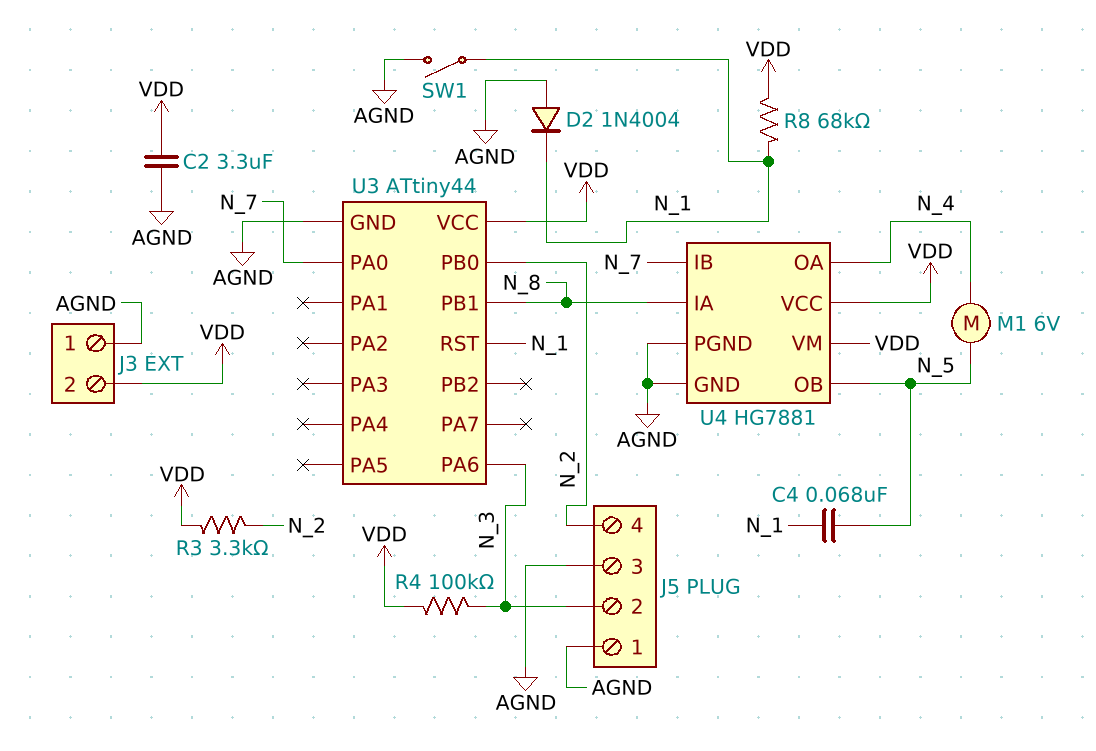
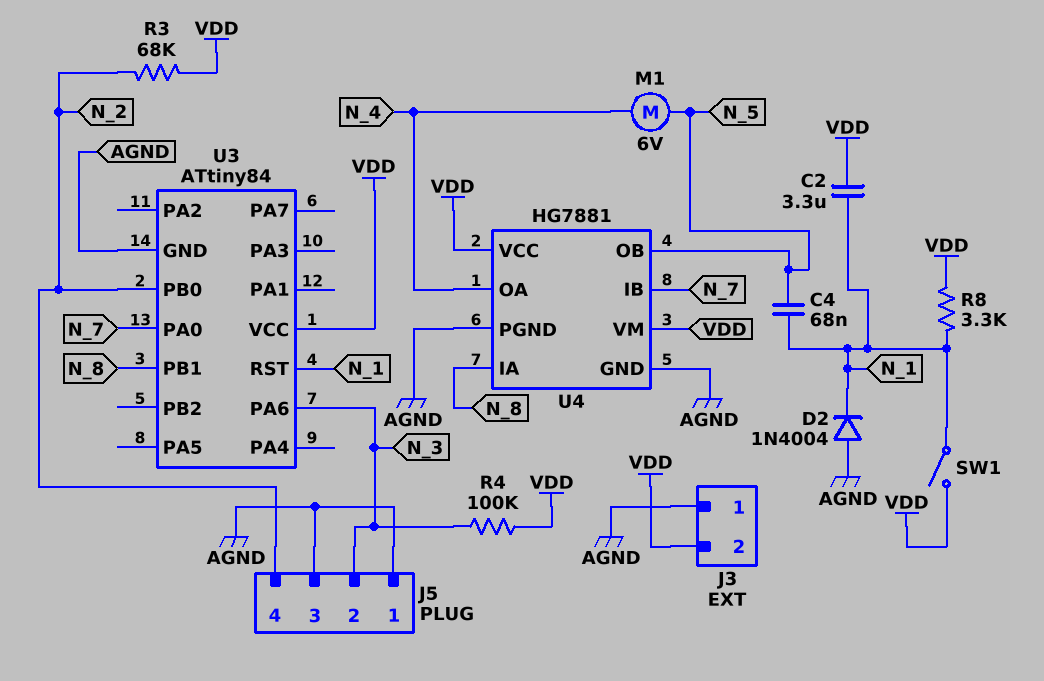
C2: 3.3uF (AGND, VDD) -> 3.3uF (N_1, VDD)
R3: 3.3k (N_2, VDD) -> 68k (N_2, VDD)
R8: 68k (N_1, VDD) -> 3.3k (N_1, VDD)
SW1: switch (AGND, N_1) -> switch (N_1, VDD)
U3: ATtiny44 -> ATtiny84

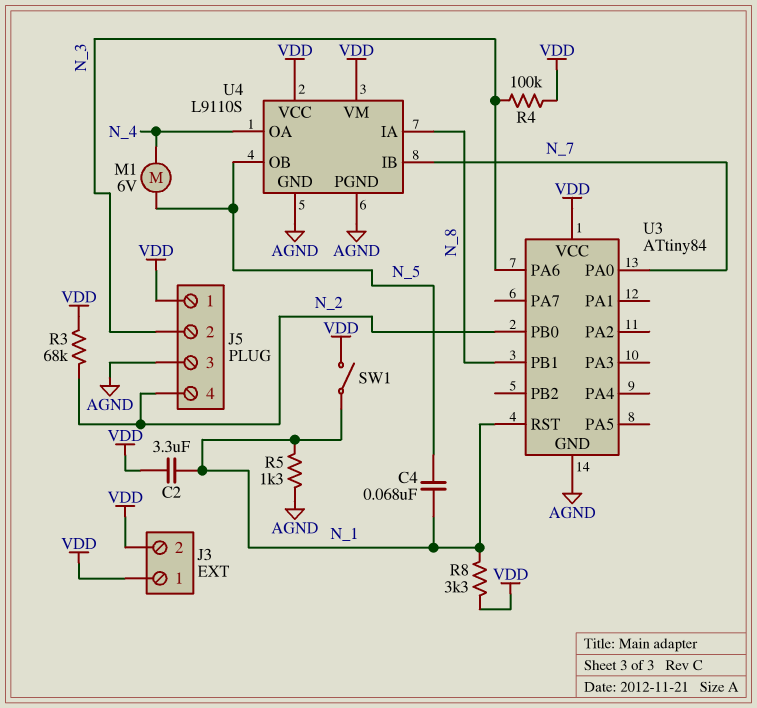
D2: diode 1N4004 (A AGND, K N_1) -> none
J3 pin 1: AGND -> VDD
J5 pin 1: AGND -> VDD
R5: none -> 1.3k (AGND, N_1)
U4: HG7881 -> L9110S

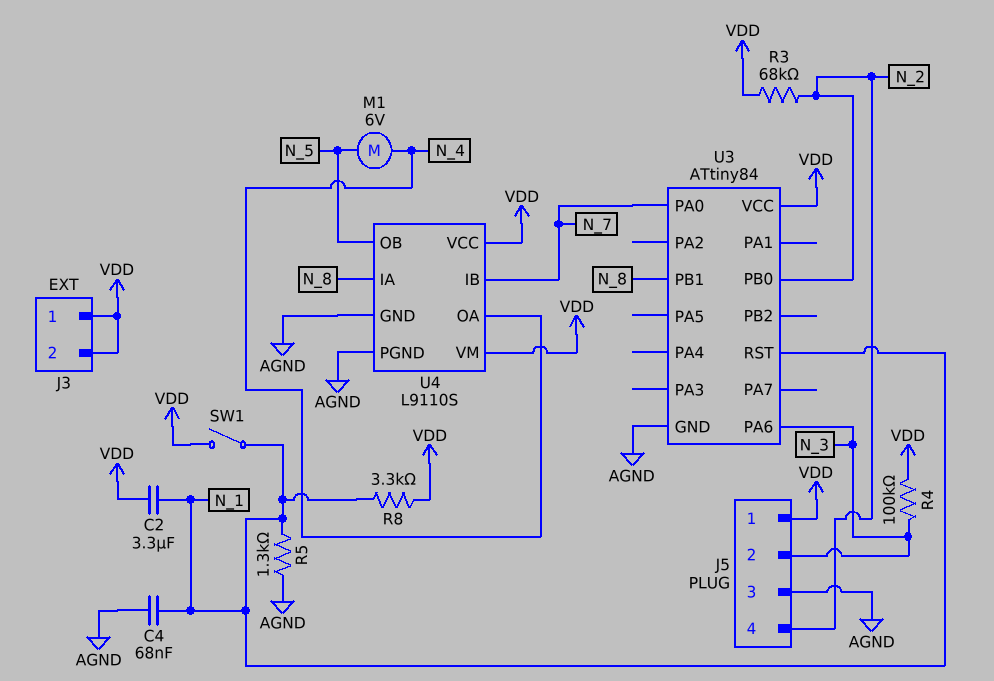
C4: 68nF (N_1, N_5) -> 68nF (AGND, N_1)

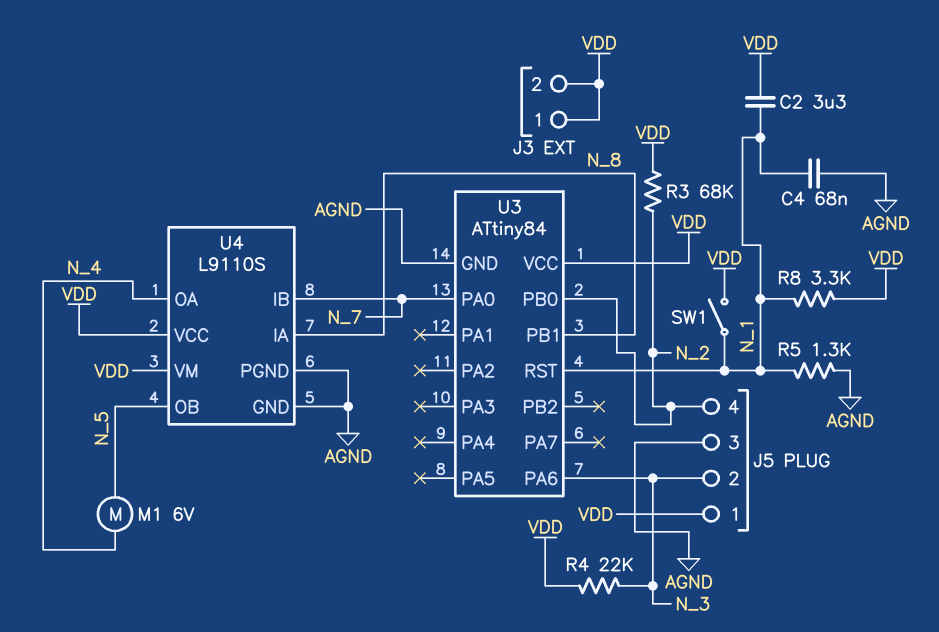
R4: 100k (N_3, VDD) -> 22k (N_3, VDD)

